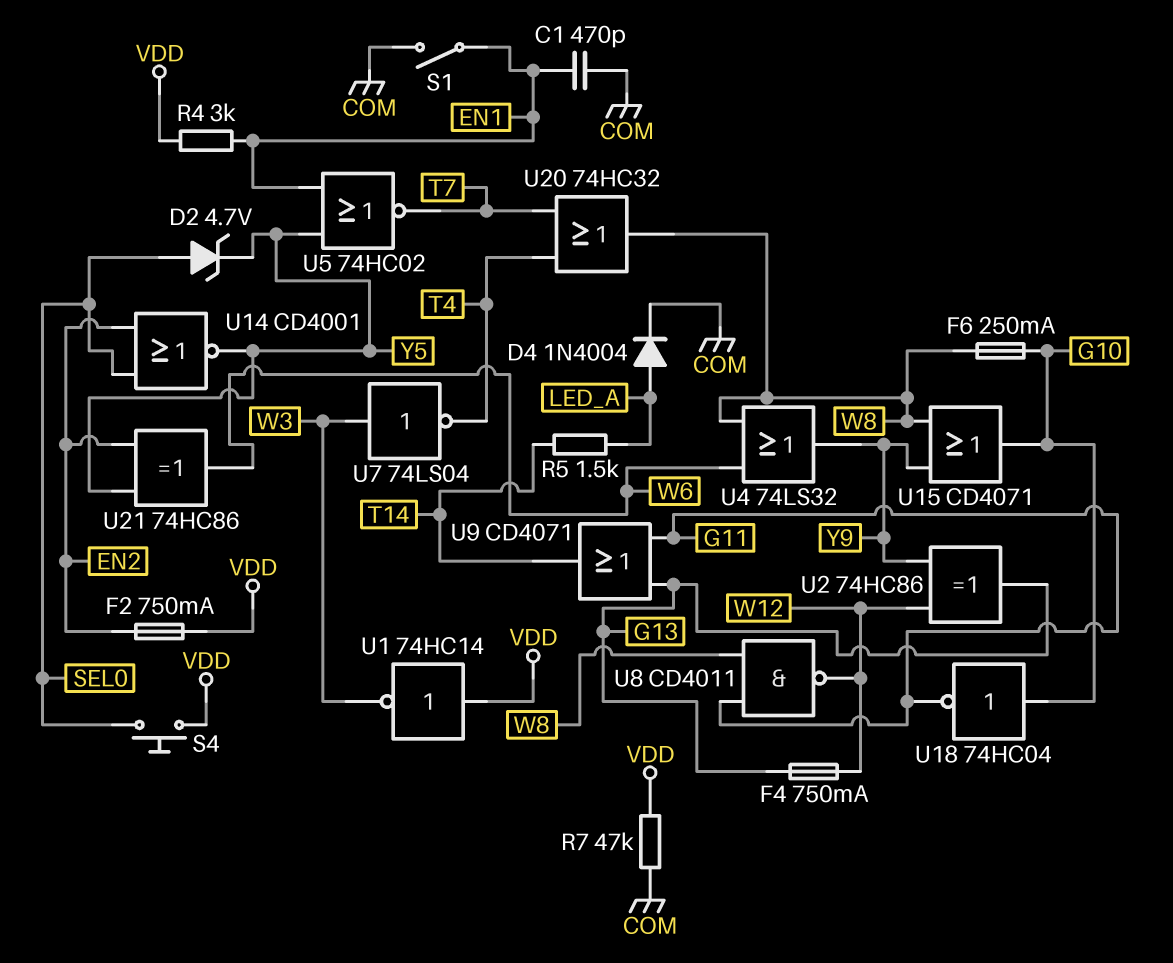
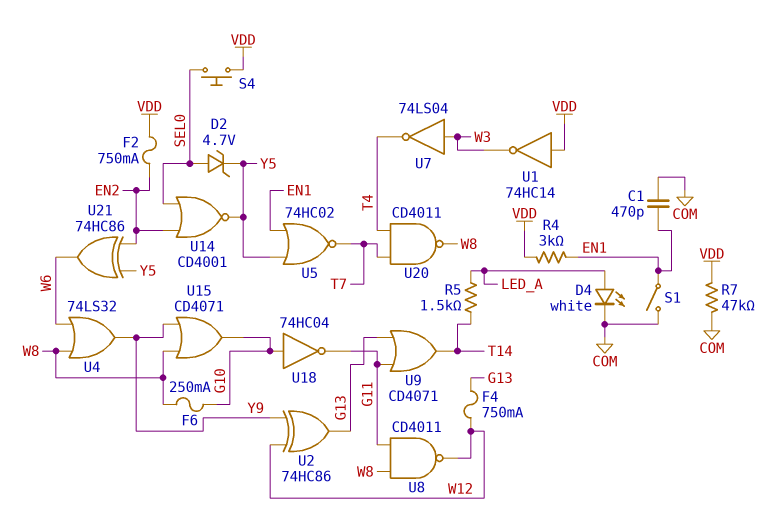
D4: diode 1N4004 (A LED_A, K COM) -> LED white (A LED_A, K COM)
U20: OR 74HC32 (in T4, in T7, out W8) -> NAND CD4011 (in T4, in T7, out W8)

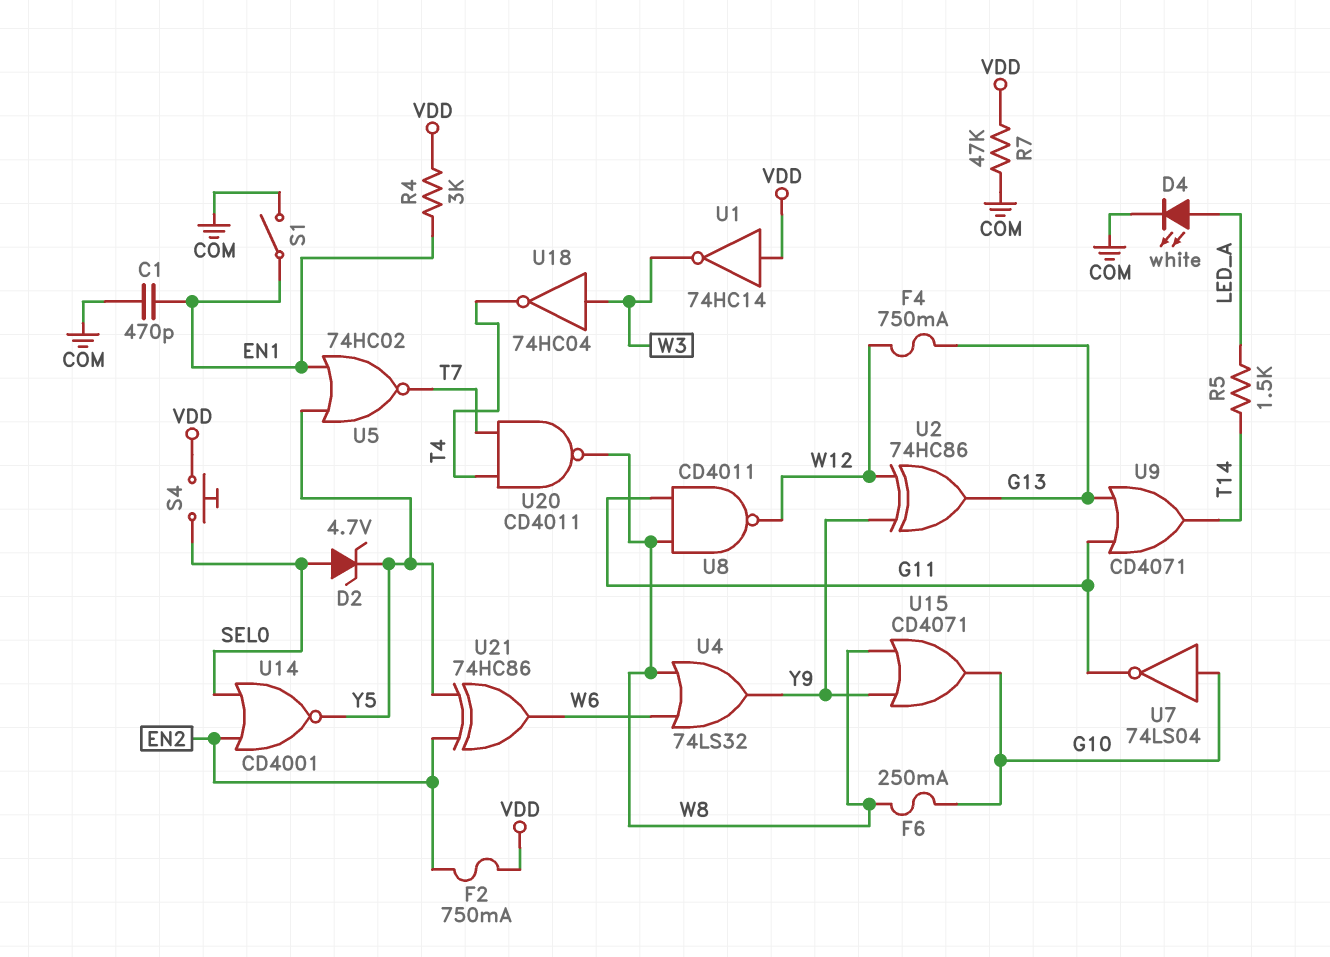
U7: NOT 74LS04 (in W3, out T4) -> NOT 74LS04 (in G10, out G11)
U18: NOT 74HC04 (in G10, out G11) -> NOT 74HC04 (in W3, out T4)

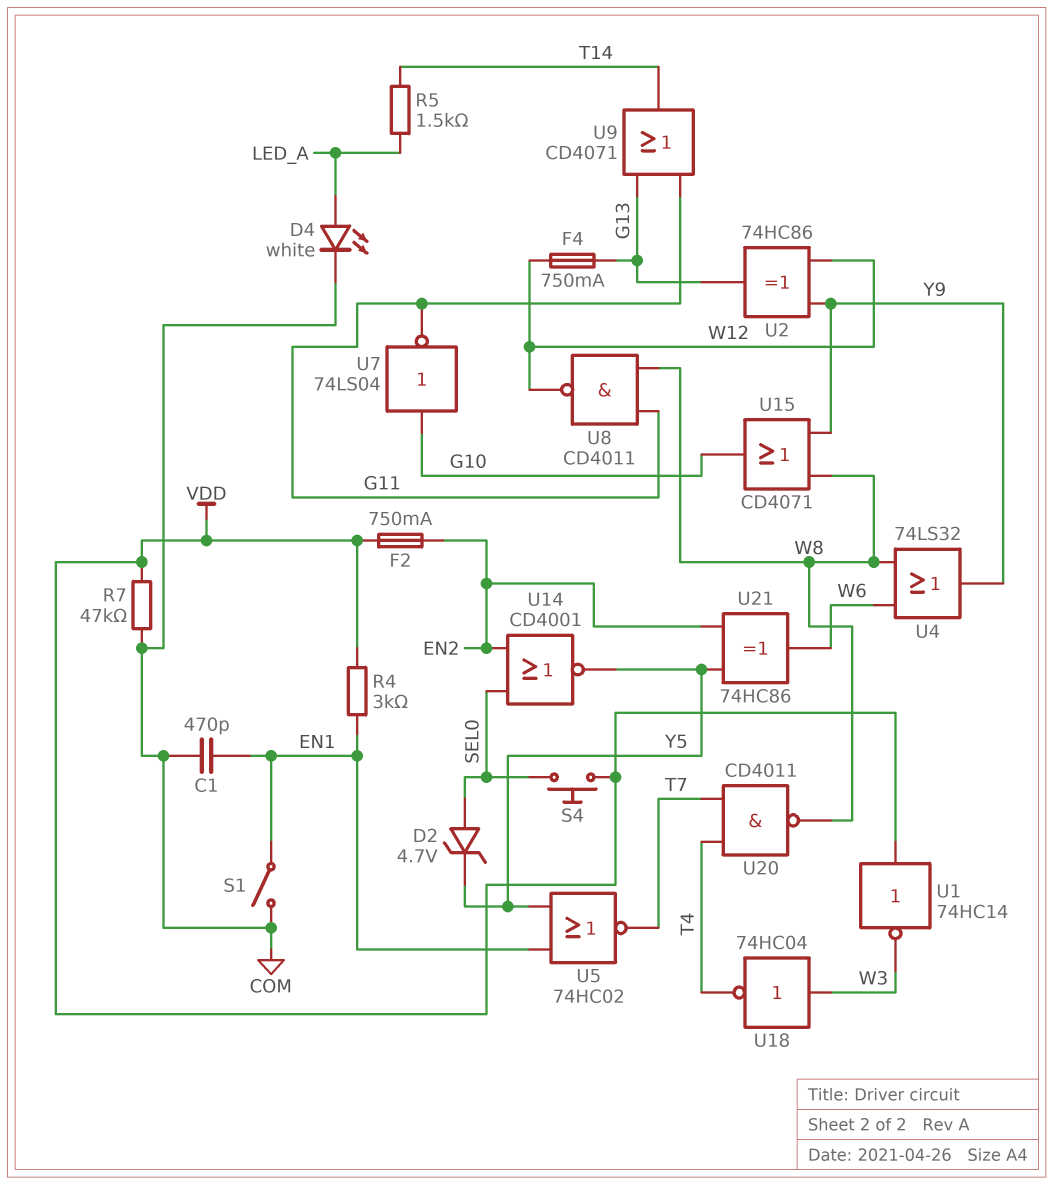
F6: 250mA (G10, W8) -> none

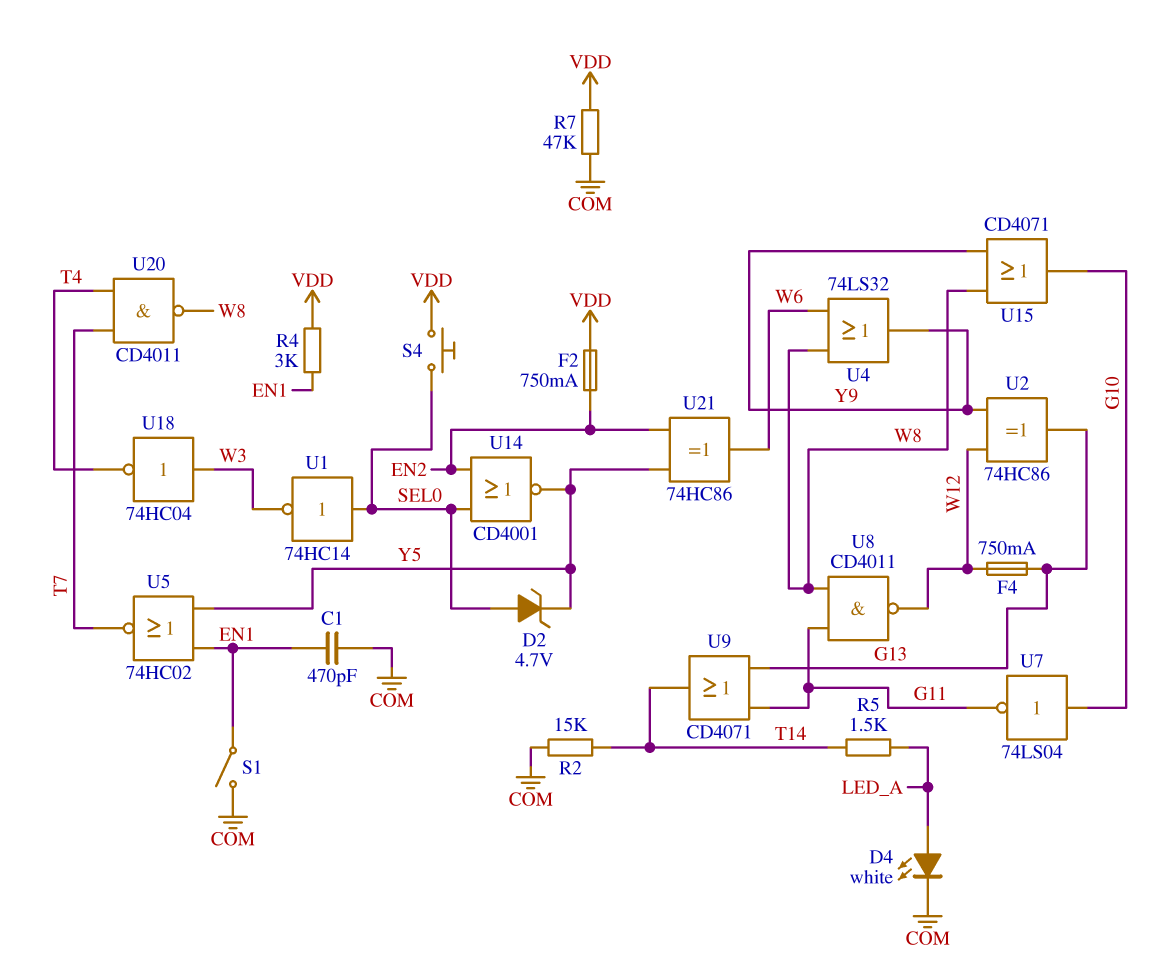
R2: none -> 15k (COM, T14)
U1: NOT 74HC14 (in VDD, out W3) -> NOT 74HC14 (in SEL0, out W3)

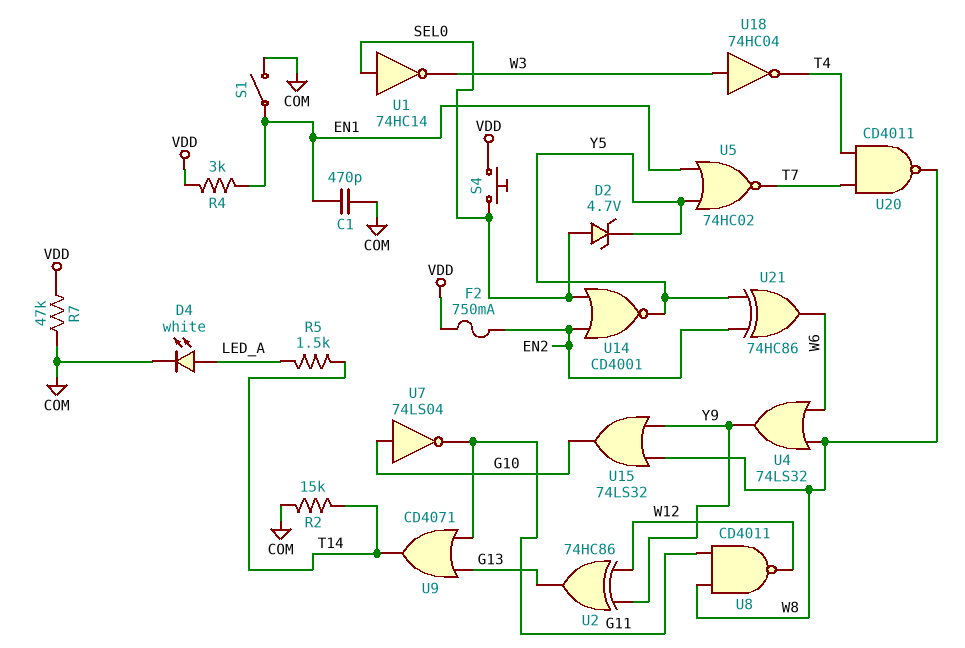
F4: 750mA (G13, W12) -> none
U15: OR CD4071 (in W8, in Y9, out G10) -> OR 74LS32 (in W8, in Y9, out G10)

